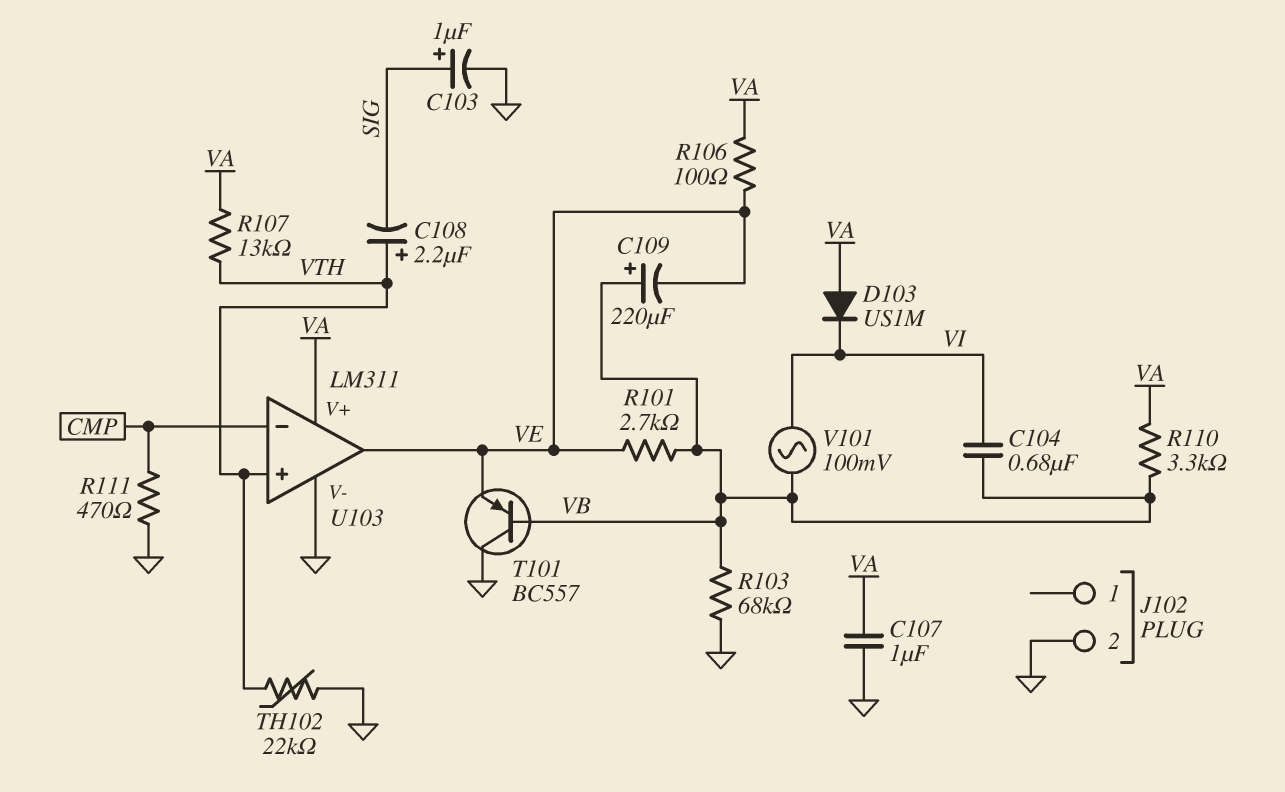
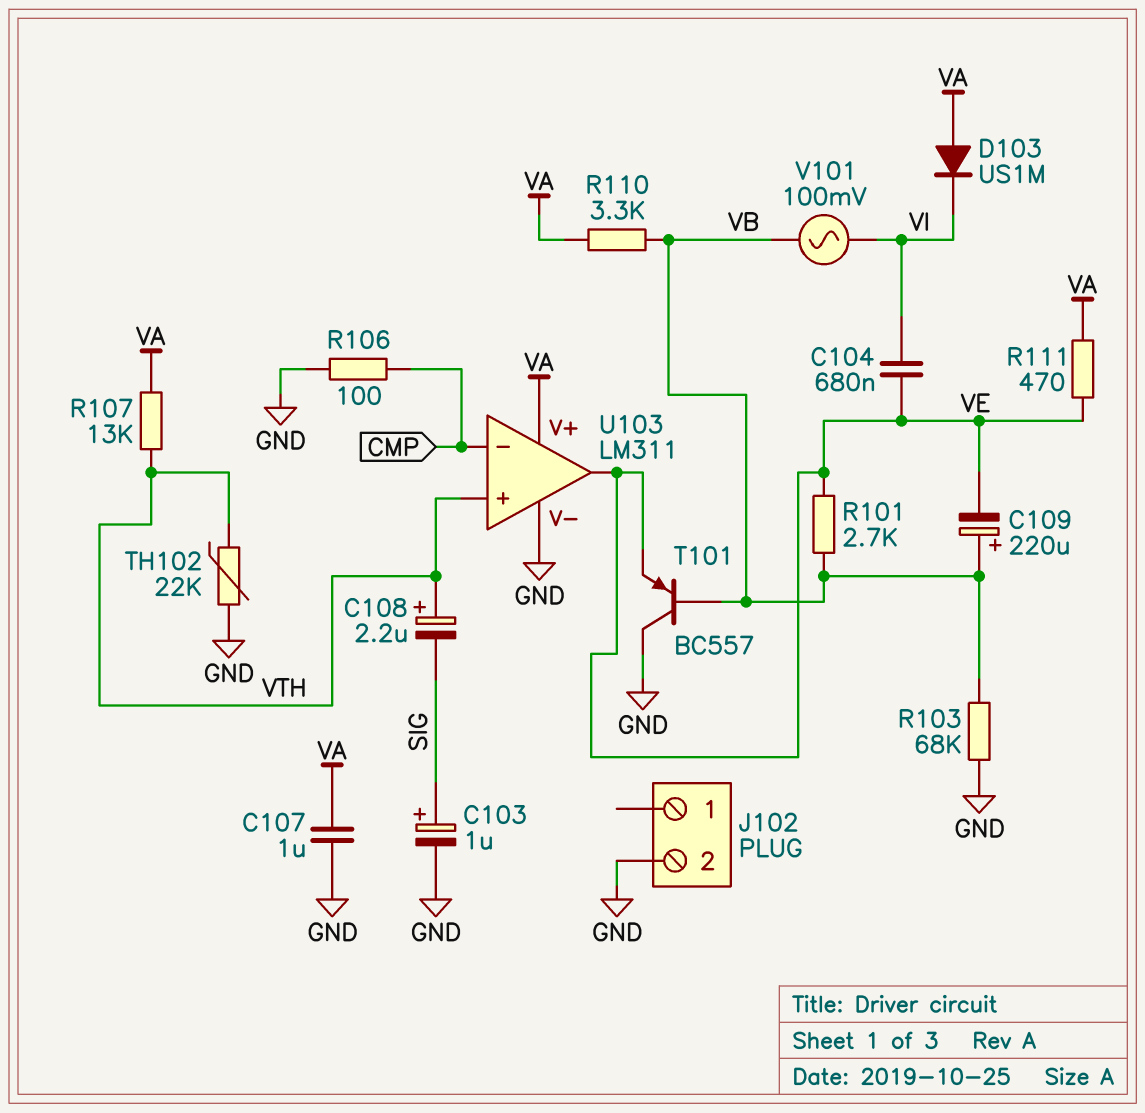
C104: 680nF (VB, VI) -> 680nF (VE, VI)
R106: 100 (VA, VE) -> 100 (CMP, GND)
R111: 470 (CMP, GND) -> 470 (VA, VE)

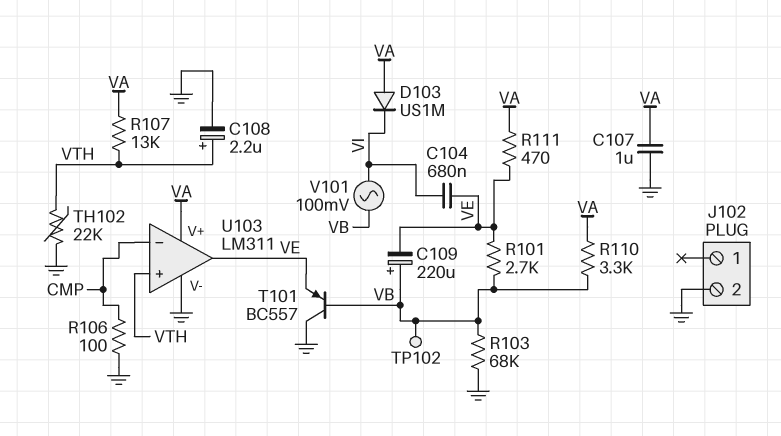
C103: 1uF (plus SIG, minus GND) -> none
C108: 2.2uF (plus VTH, minus SIG) -> 2.2uF (plus VTH, minus GND)
TP102: none -> test point (VB)

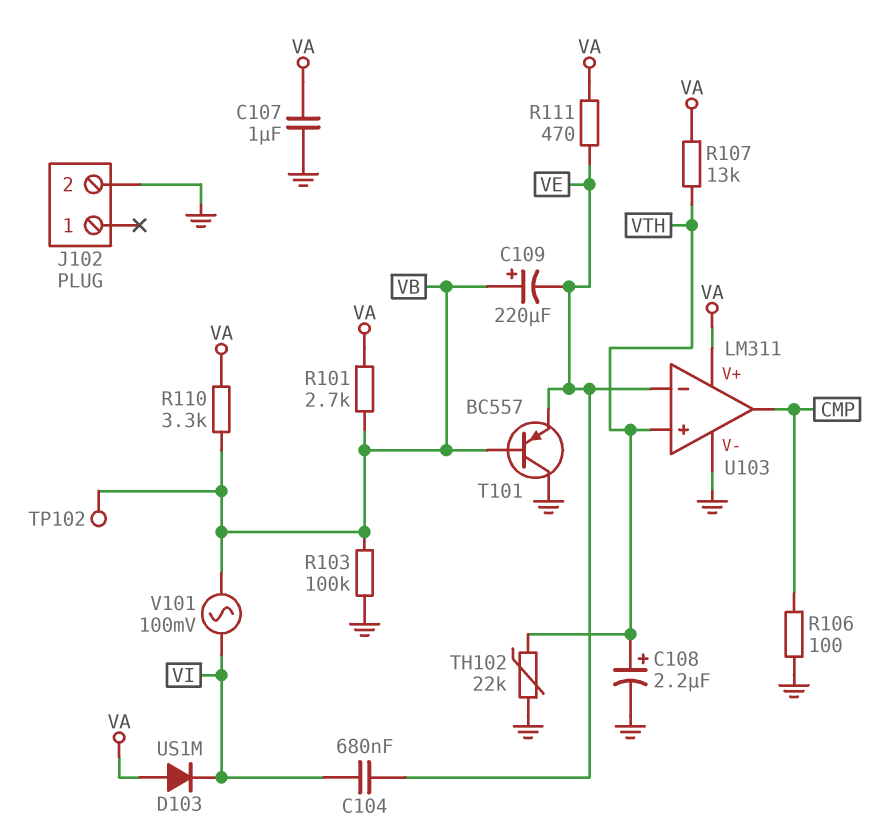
R101: 2.7k (VB, VE) -> 2.7k (VA, VB)
R103: 68k (GND, VB) -> 100k (GND, VB)
U103 pin in-: CMP -> VE
U103 pin out: VE -> CMP

